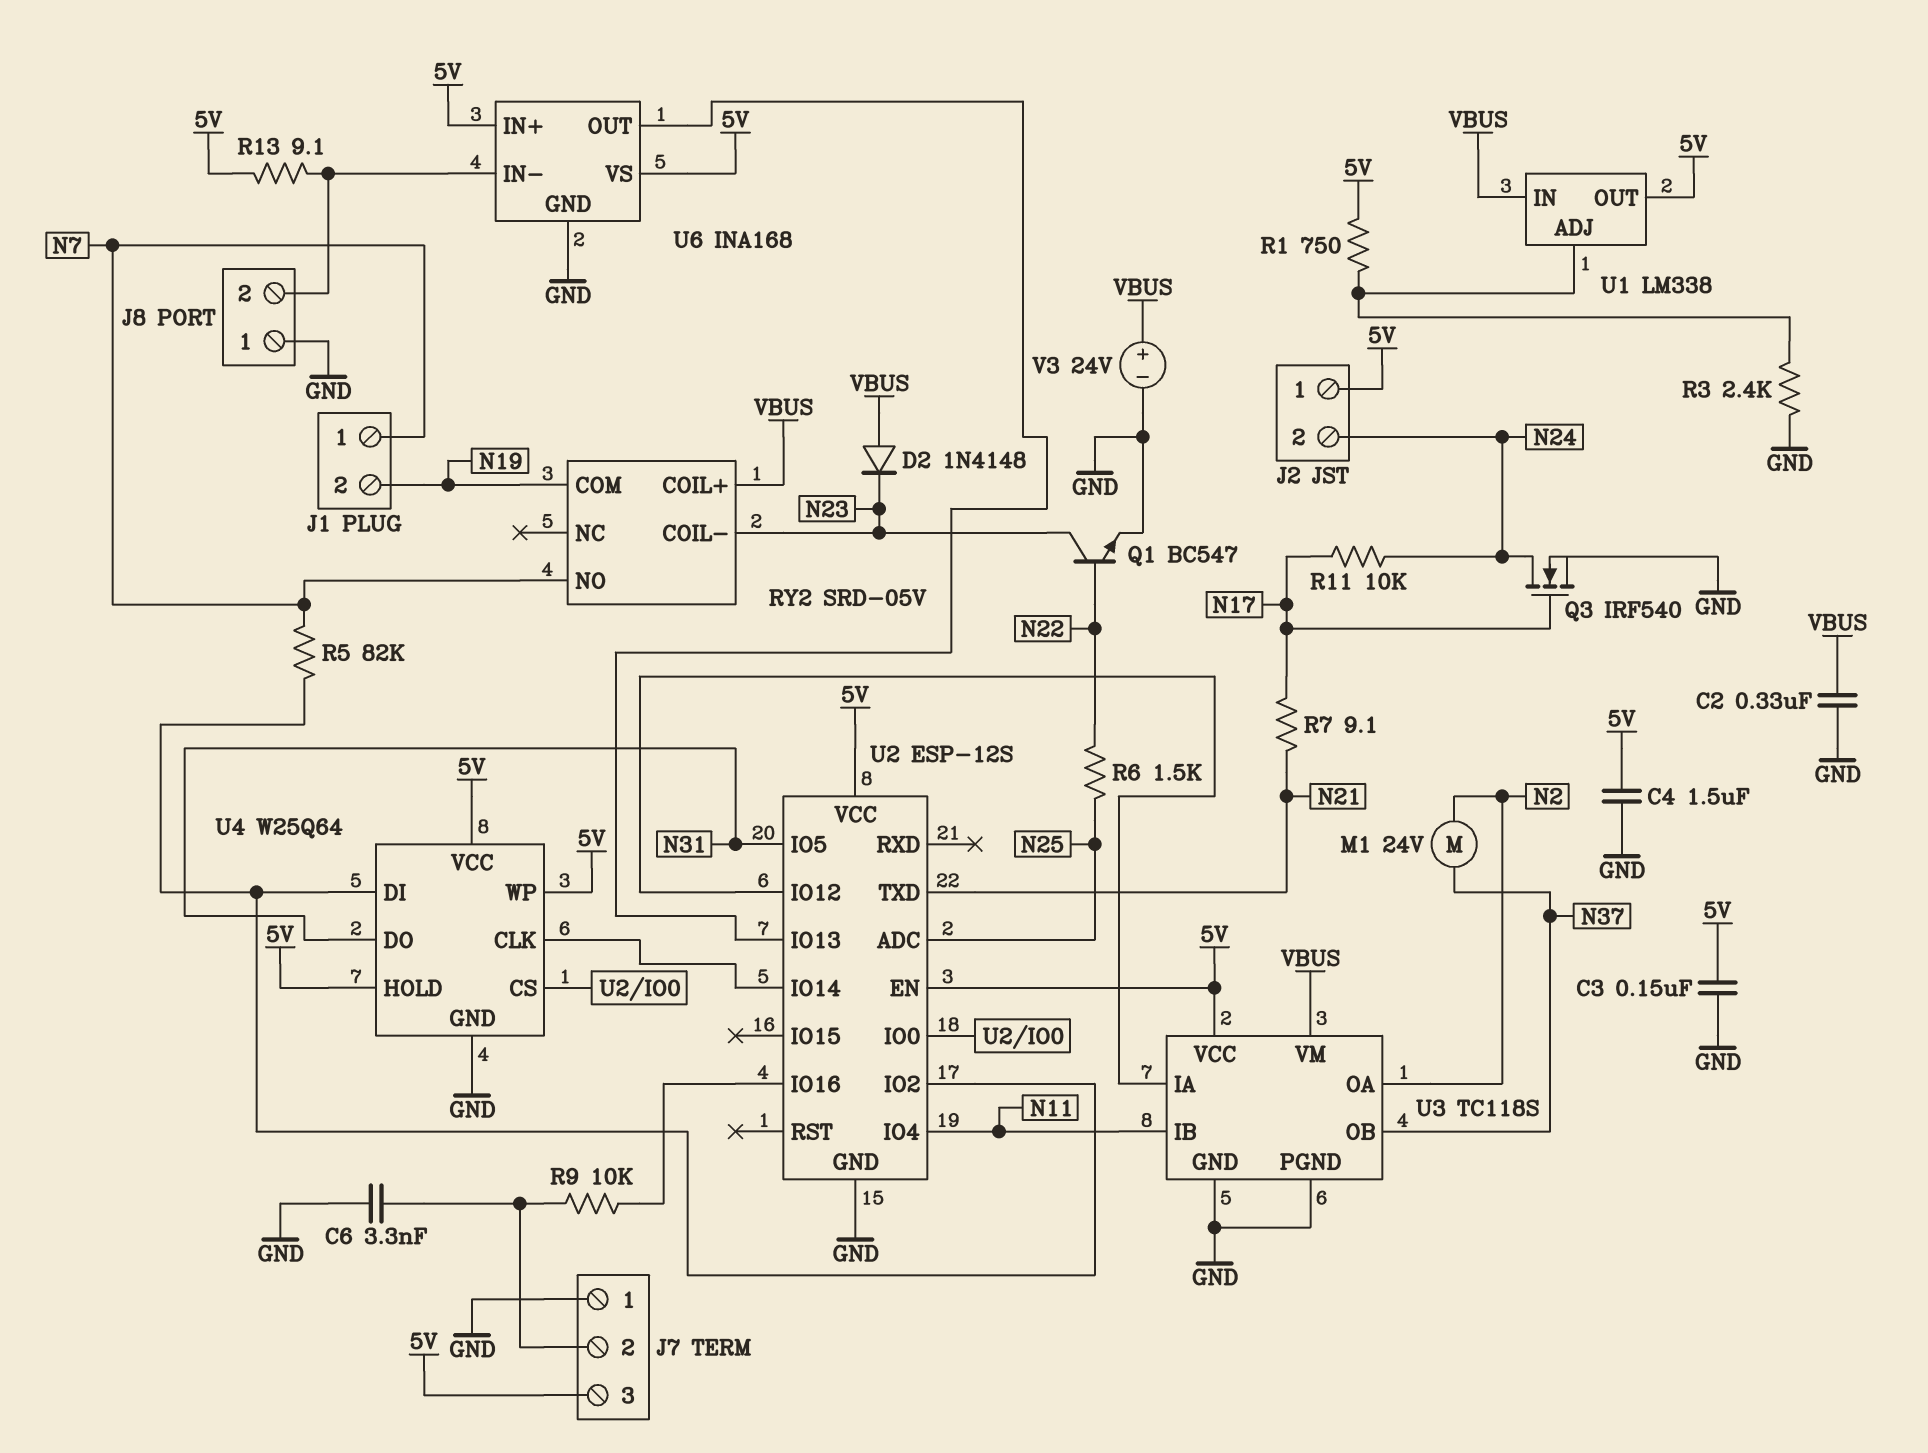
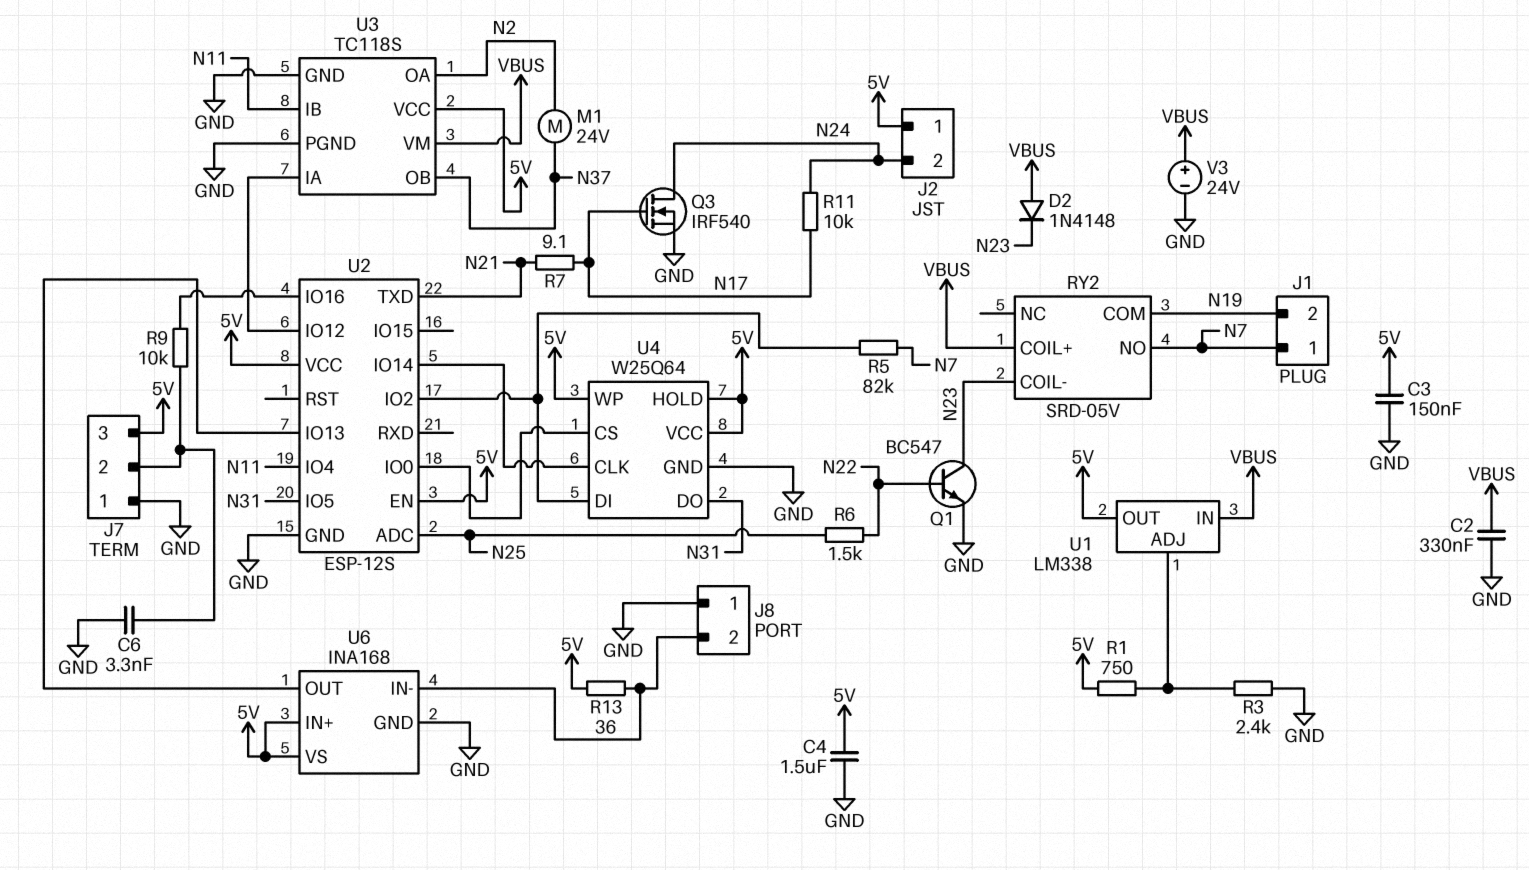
R13: 9.1 (5V, J8/2) -> 36 (5V, J8/2)

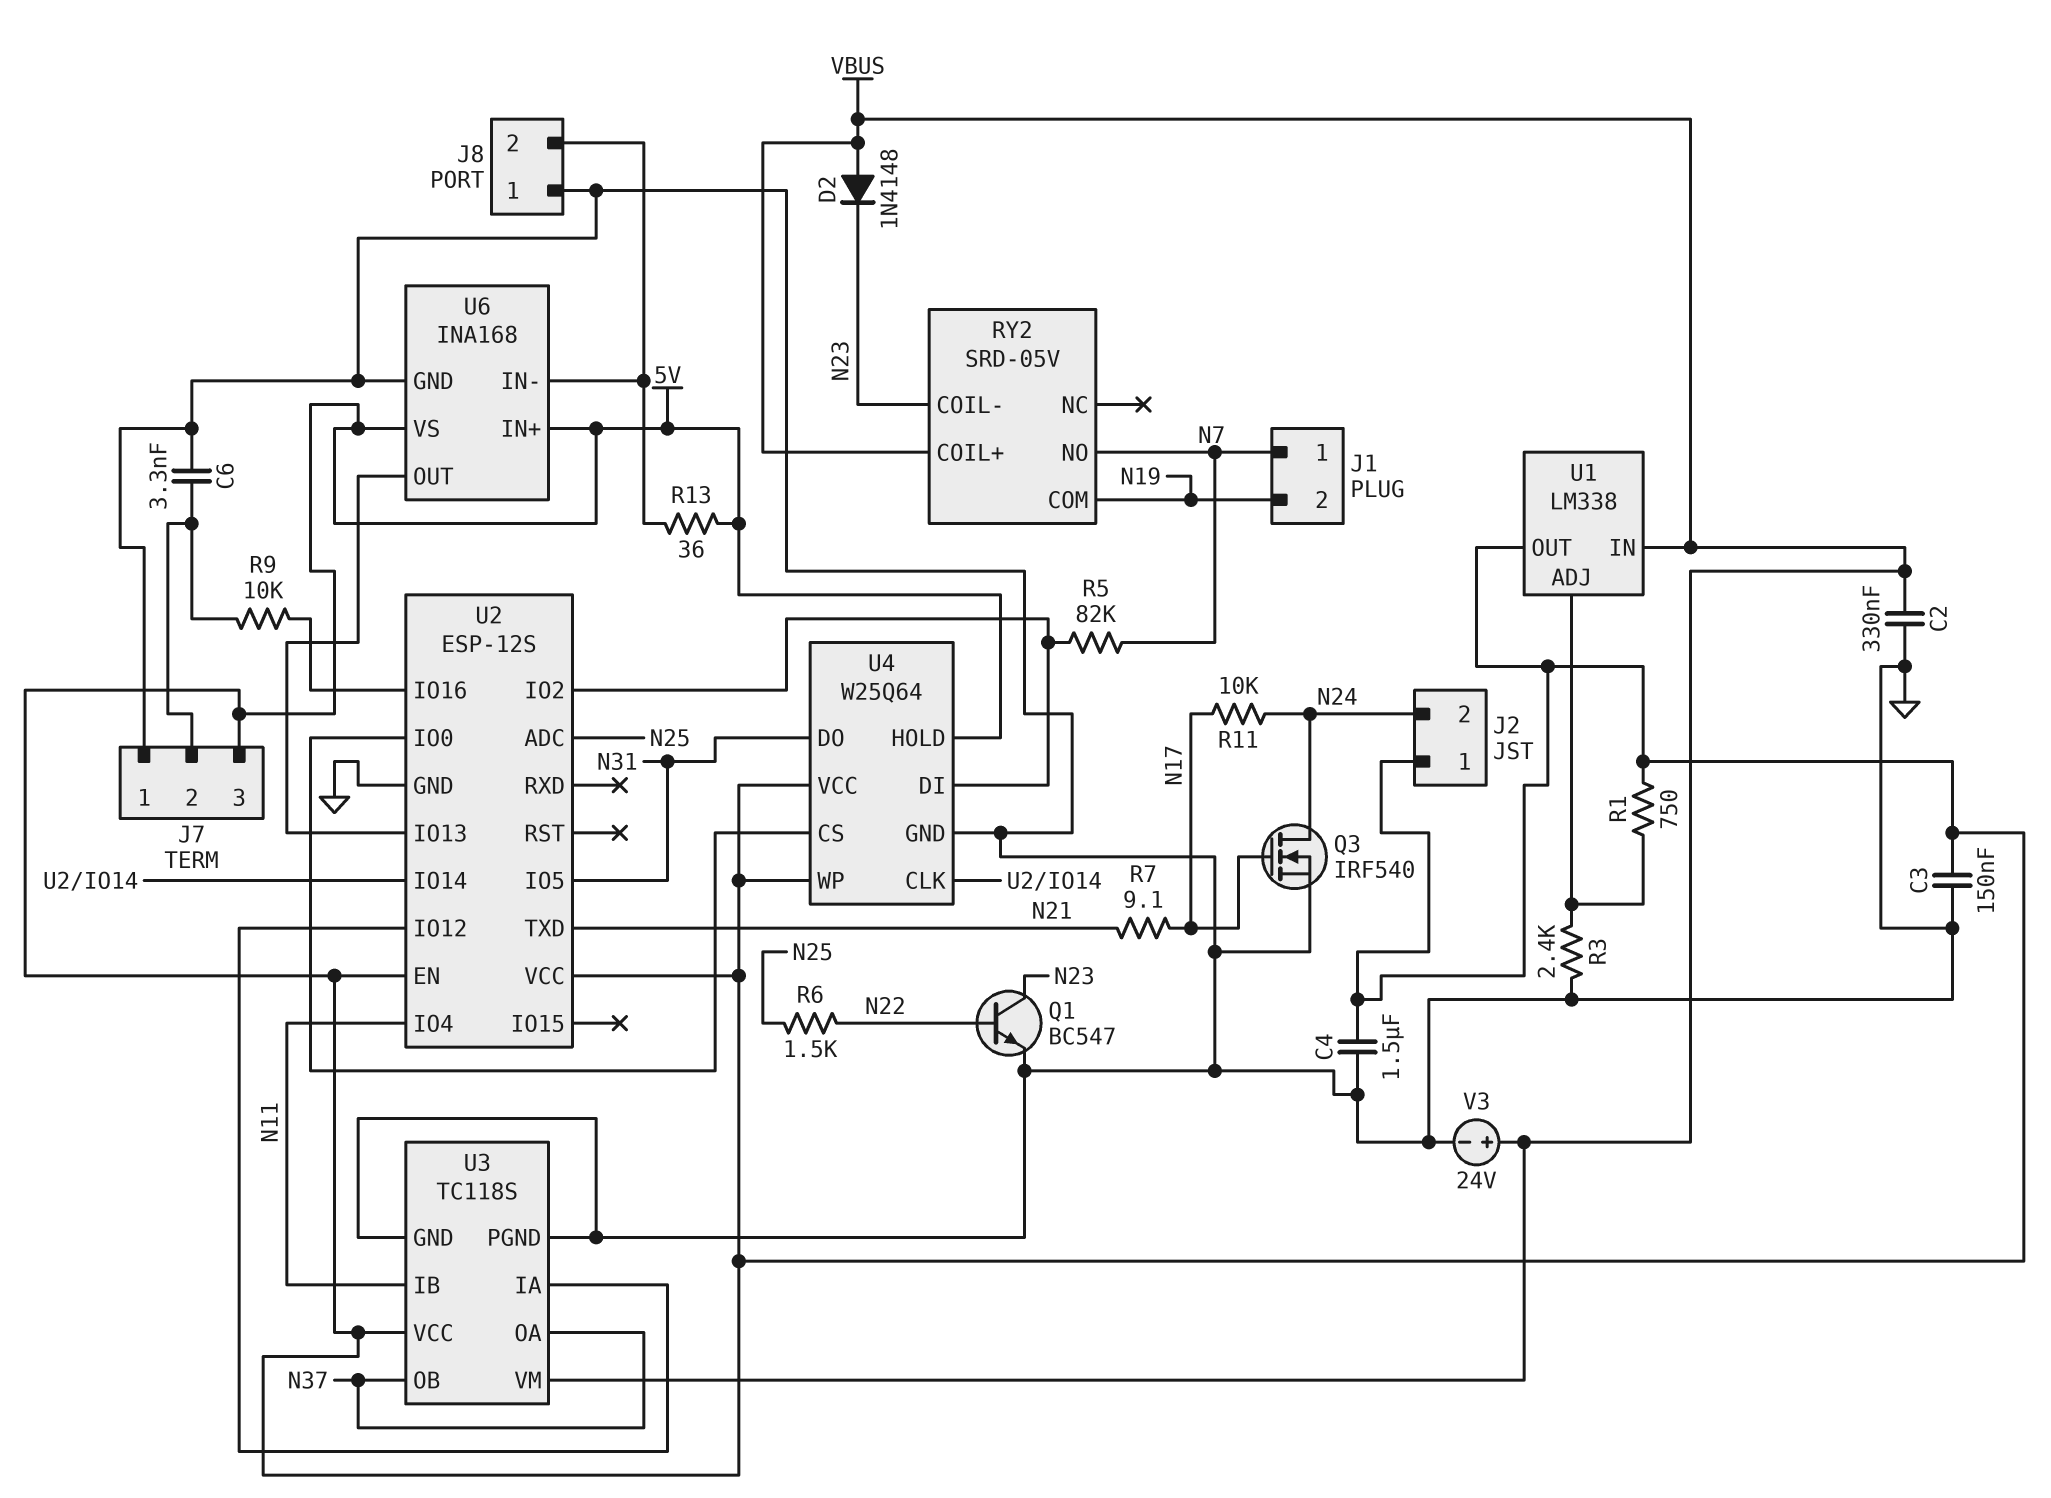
M1: motor 24V (N2, N37) -> none
U3 pin OA: N2 -> N37

